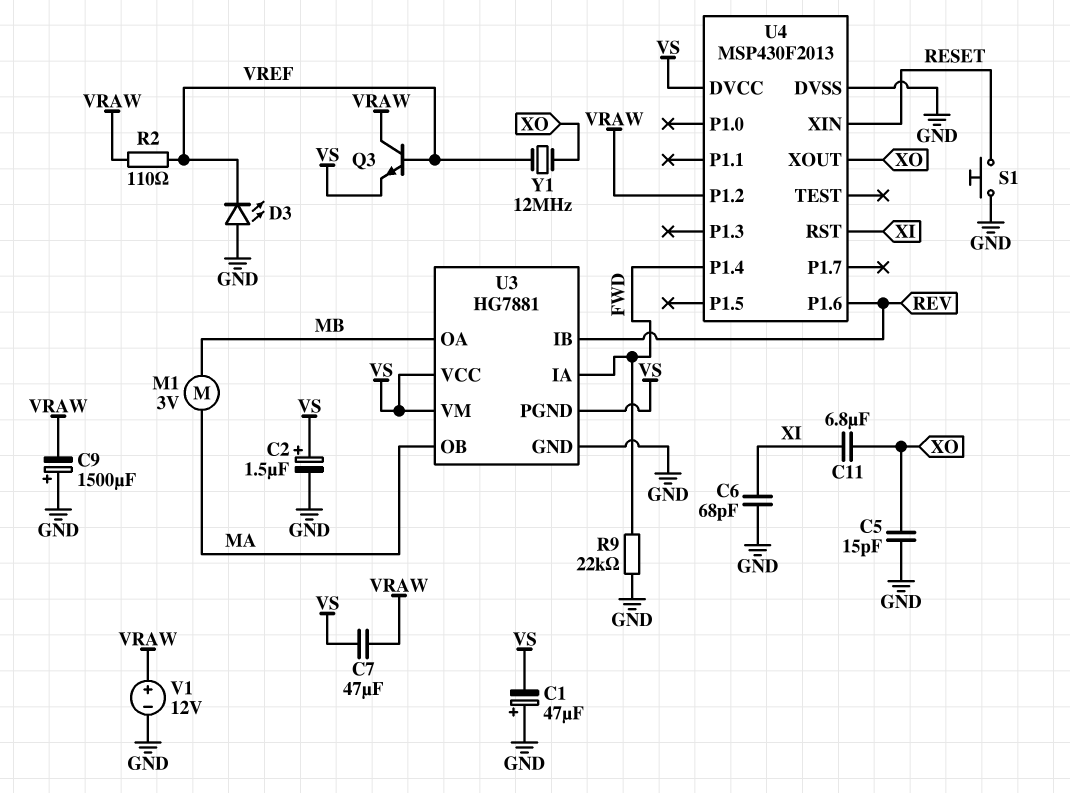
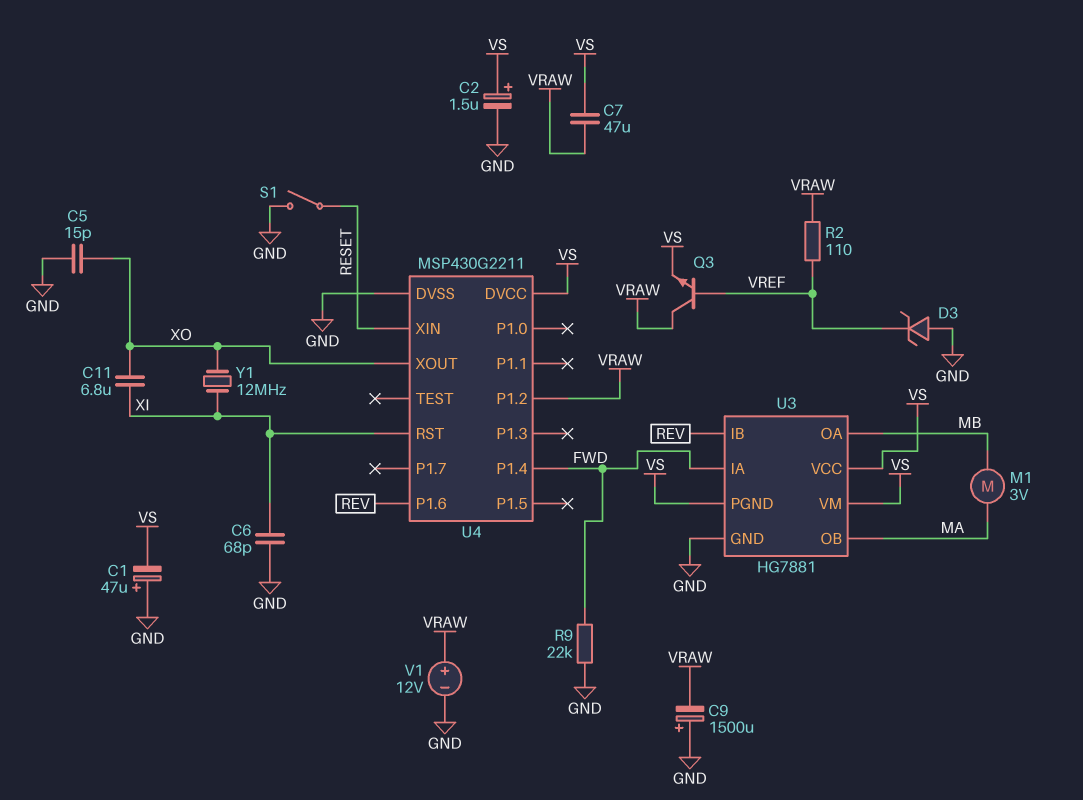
D3: LED (A GND, K VREF) -> zener (A GND, K VREF)
S1: button (GND, RESET) -> switch (GND, RESET)
U4: MSP430F2013 -> MSP430G2211
Y1: 12MHz (VREF, XO) -> 12MHz (XI, XO)

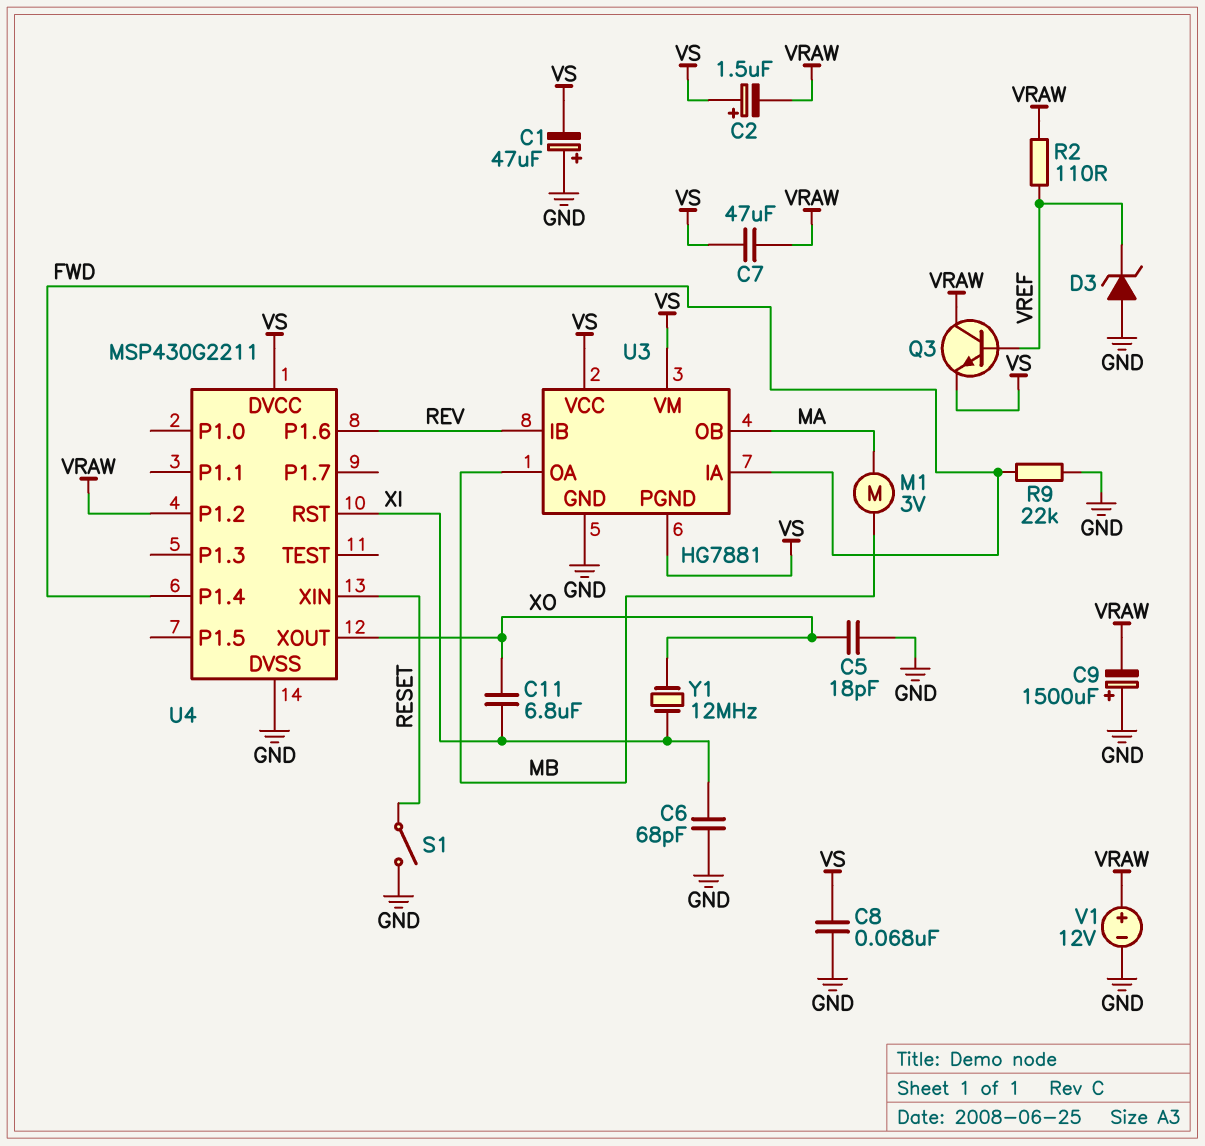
C2: 1.5uF (plus VS, minus GND) -> 1.5uF (plus VS, minus VRAW)
C5: 15pF (GND, XO) -> 18pF (GND, XO)
C8: none -> 68nF (GND, VS)

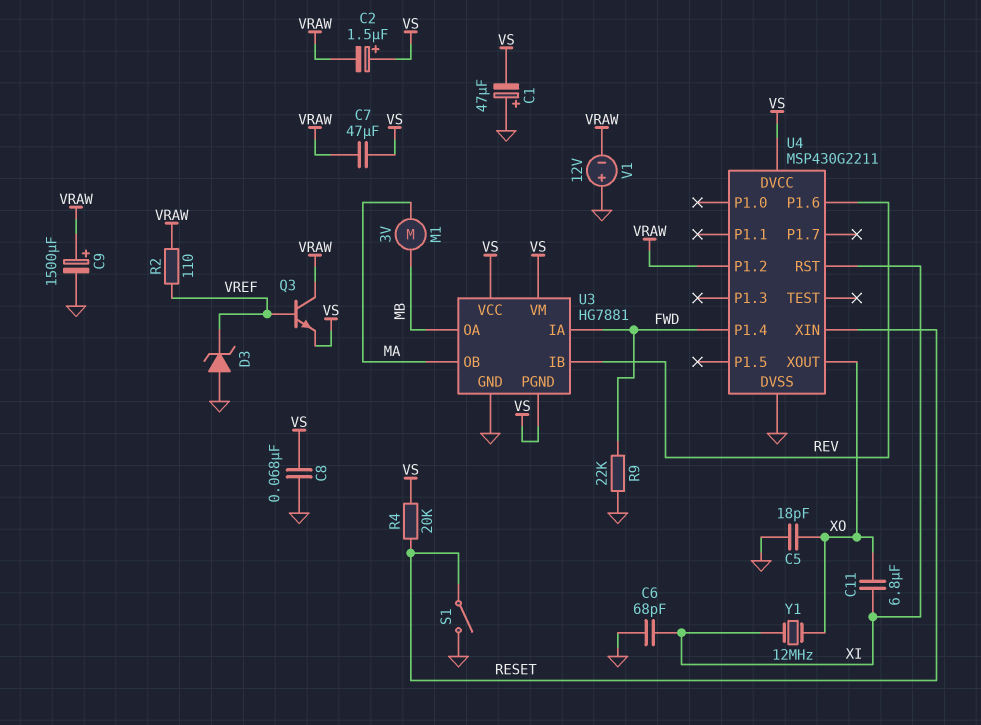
C9: 1500uF (plus GND, minus VRAW) -> 1500uF (plus VRAW, minus GND)
R4: none -> 20k (RESET, VS)
V1: 12V (plus VRAW, minus GND) -> 12V (plus GND, minus VRAW)

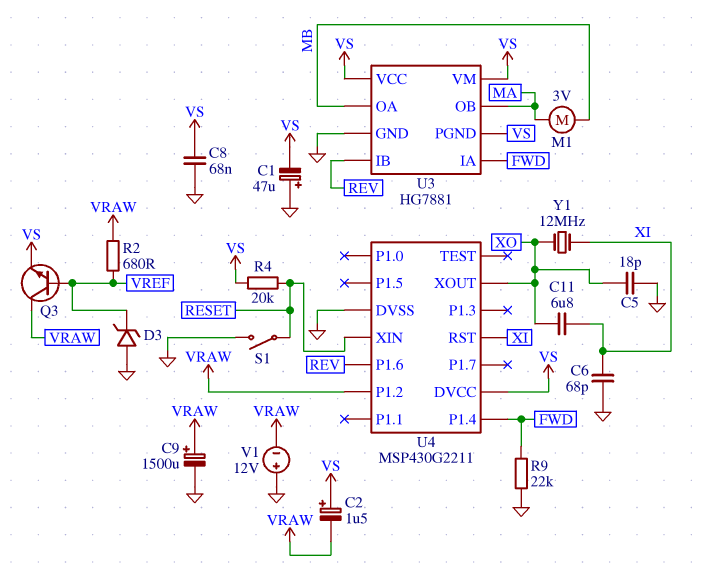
C7: 47uF (VRAW, VS) -> none
R2: 110 (VRAW, VREF) -> 680 (VRAW, VREF)

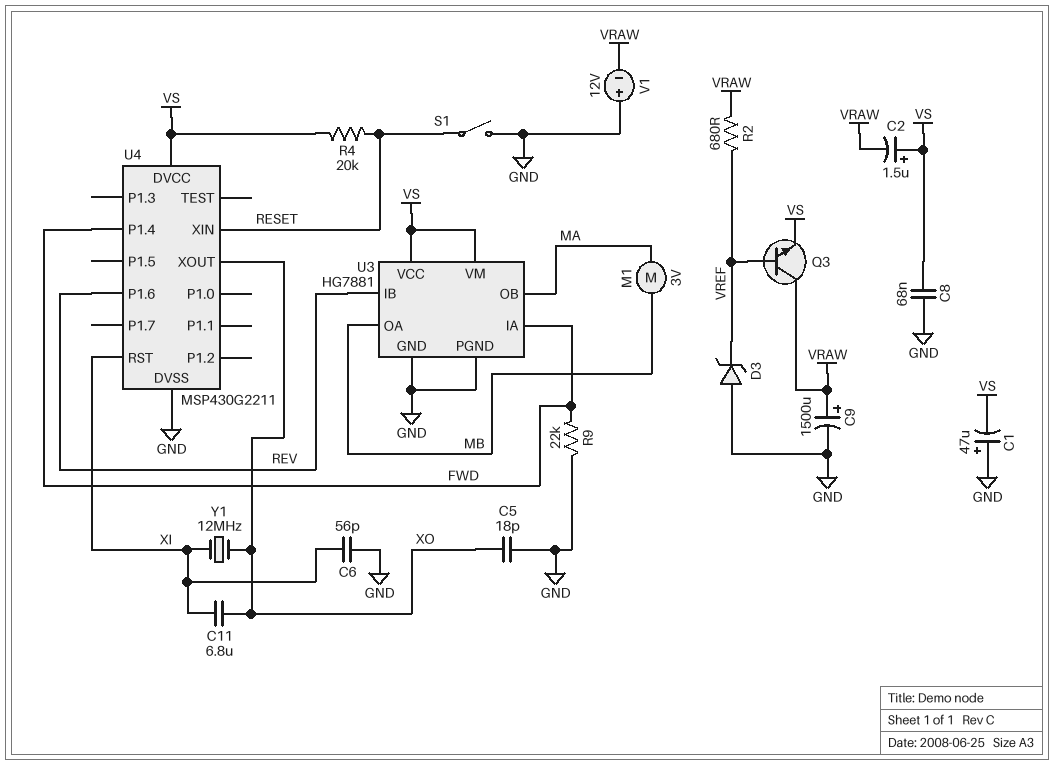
C6: 68pF (GND, XI) -> 56pF (GND, XI)
U3 pin PGND: VS -> GND
U4 pin P1.2: VRAW -> none

